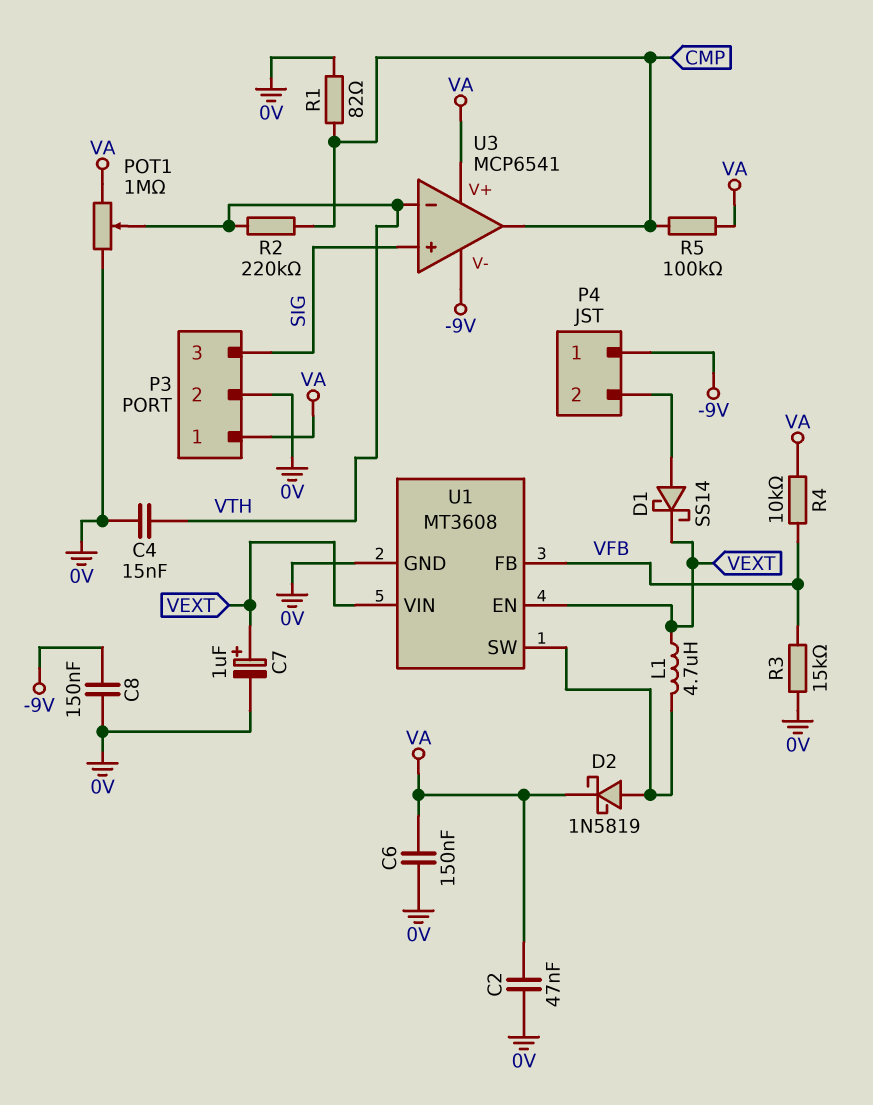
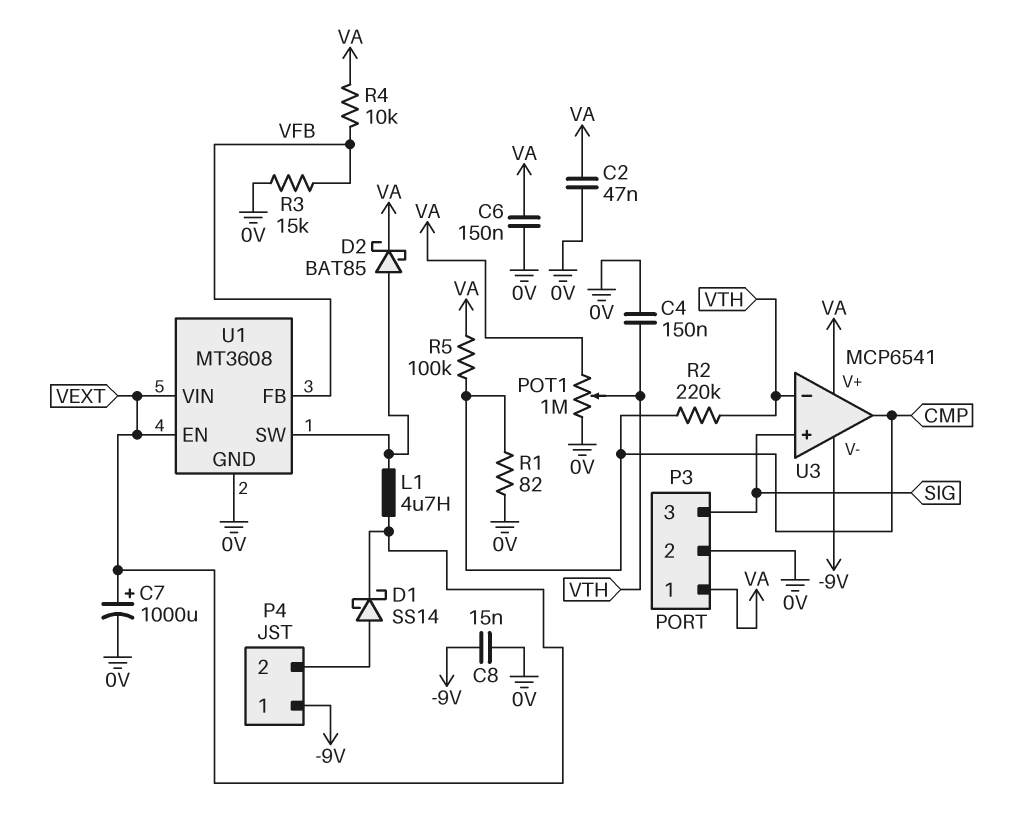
C4: 15nF (0V, VTH) -> 150nF (0V, VTH)
C7: 1uF (plus VEXT, minus 0V) -> 1000uF (plus VEXT, minus 0V)
C8: 150nF (-9V, 0V) -> 15nF (-9V, 0V)
D2: schottky 1N5819 (A U1/SW, K VA) -> schottky BAT85 (A U1/SW, K VA)

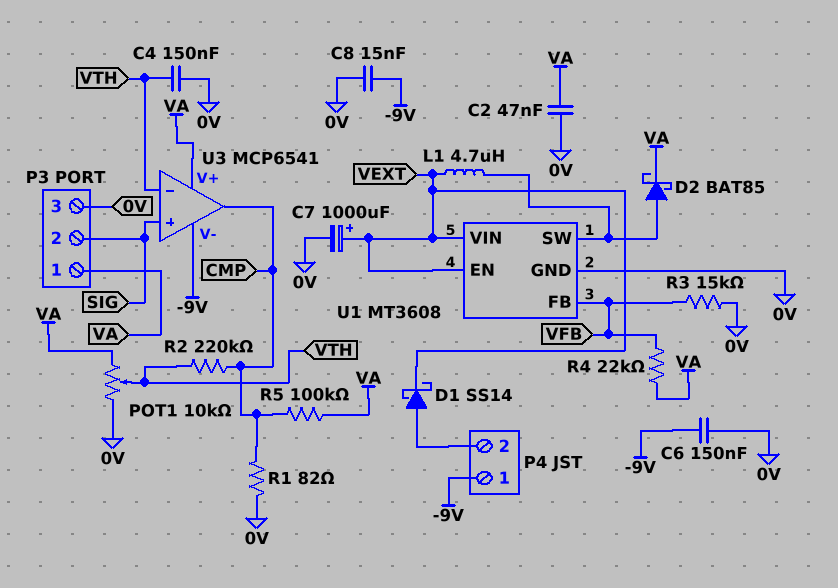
C6: 150nF (0V, VA) -> 150nF (-9V, 0V)
P3 pin 2: 0V -> SIG
P3 pin 3: SIG -> 0V
POT1: 1M (0V, VA, wiper VTH) -> 10k (0V, VA, wiper VTH)
R4: 10k (VA, VFB) -> 22k (VA, VFB)

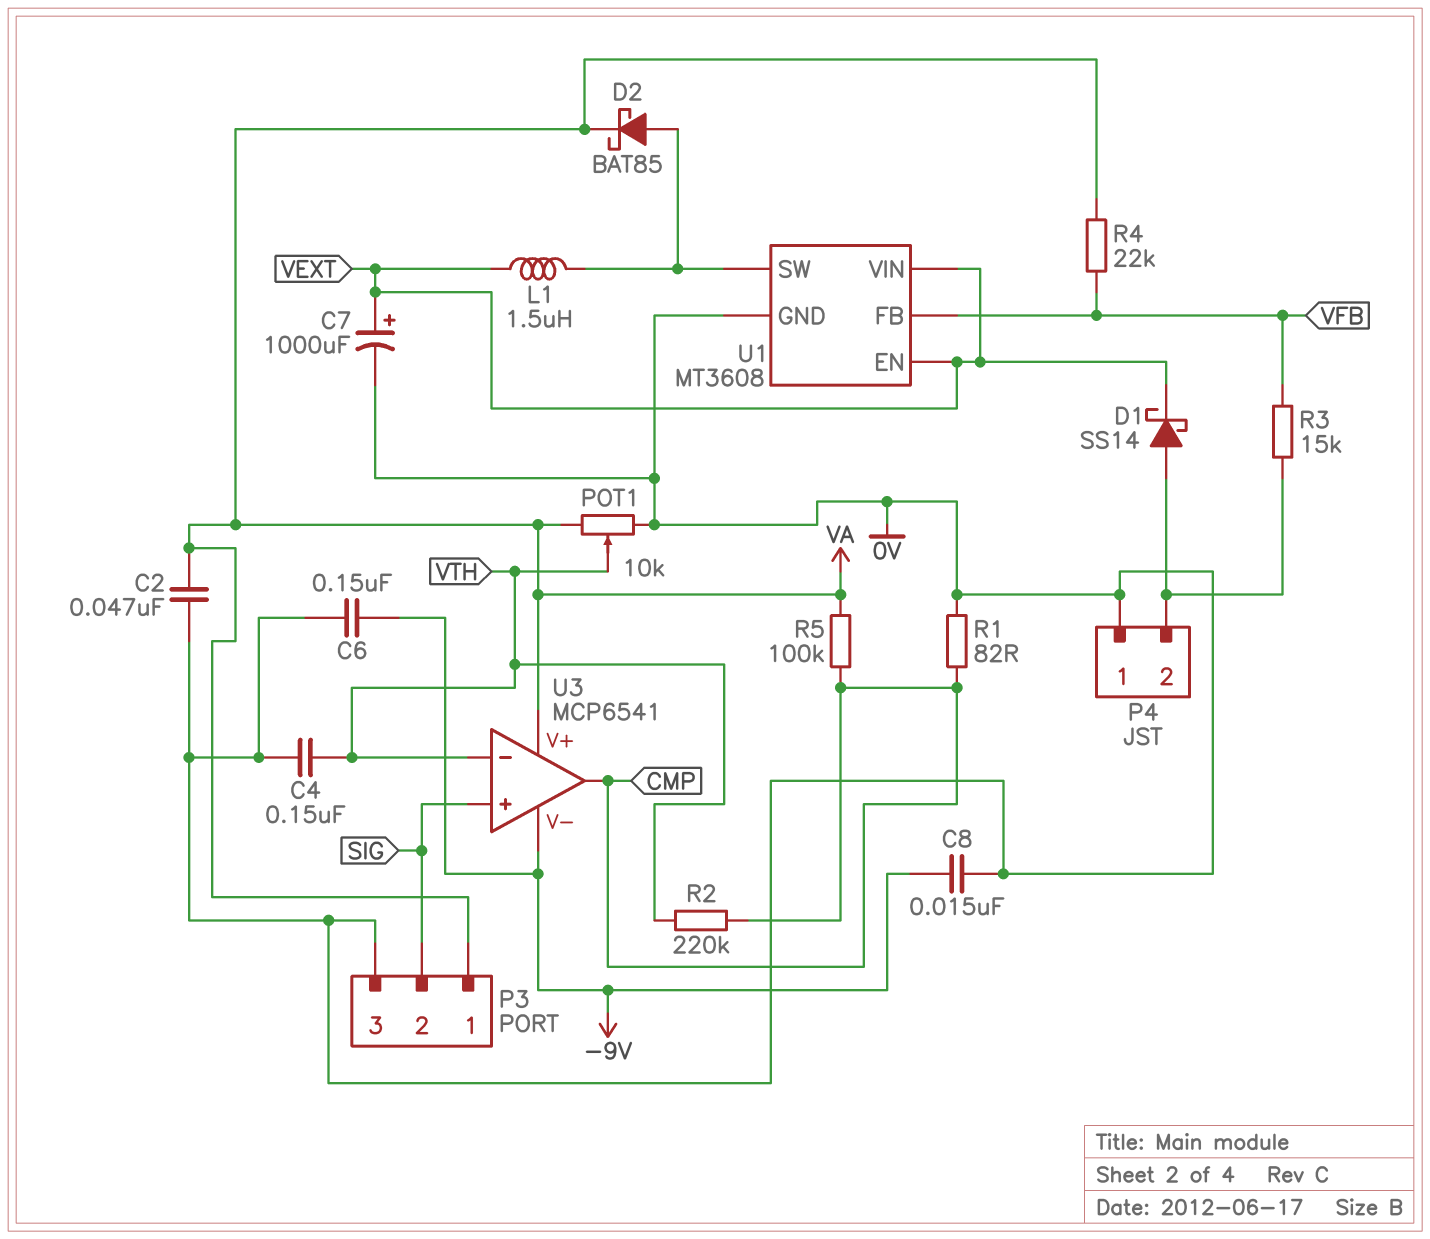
L1: 4.7uH (U1/SW, VEXT) -> 1.5uH (U1/SW, VEXT)
P4 pin 1: -9V -> 0V
R3: 15k (0V, VFB) -> 15k (P4/2, VFB)

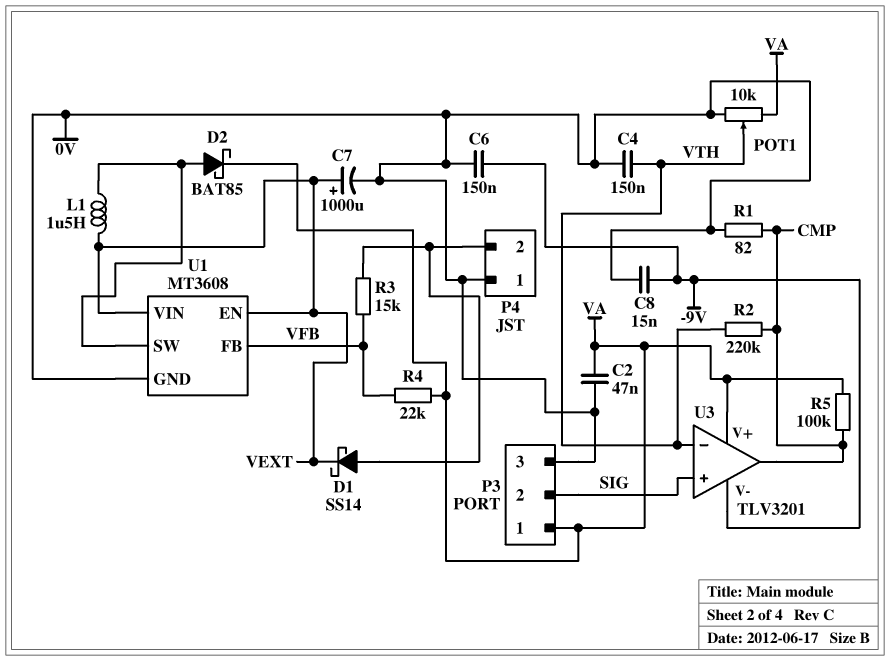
U3: MCP6541 -> TLV3201

